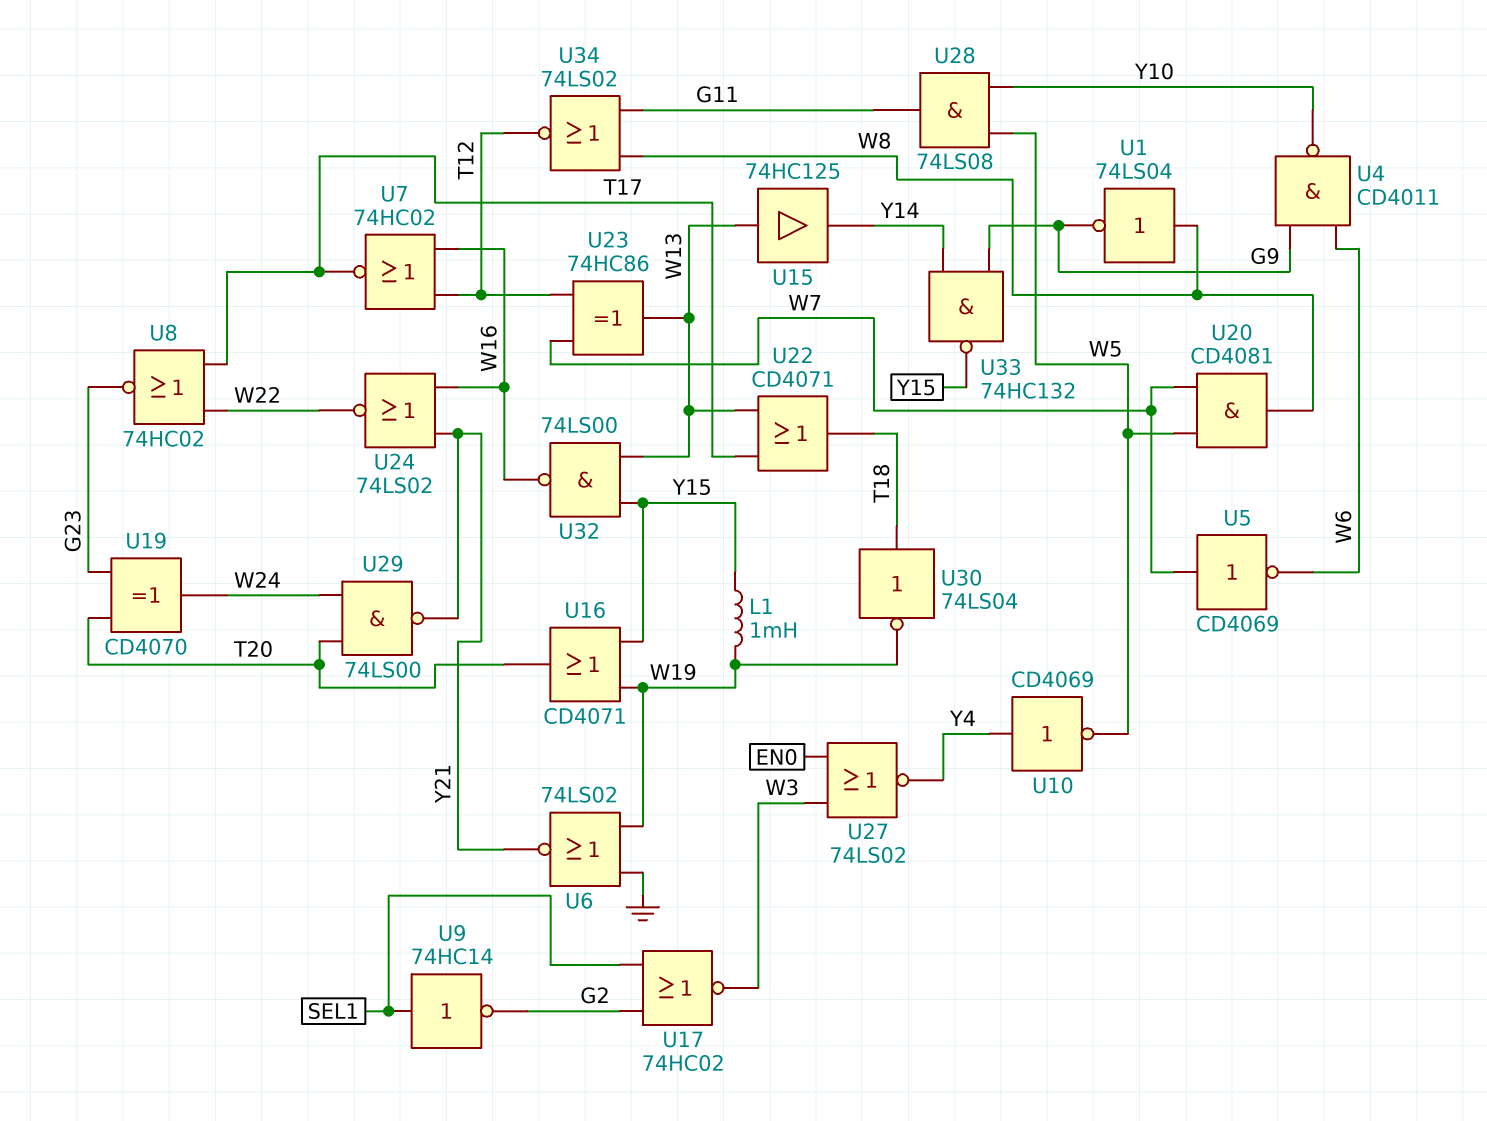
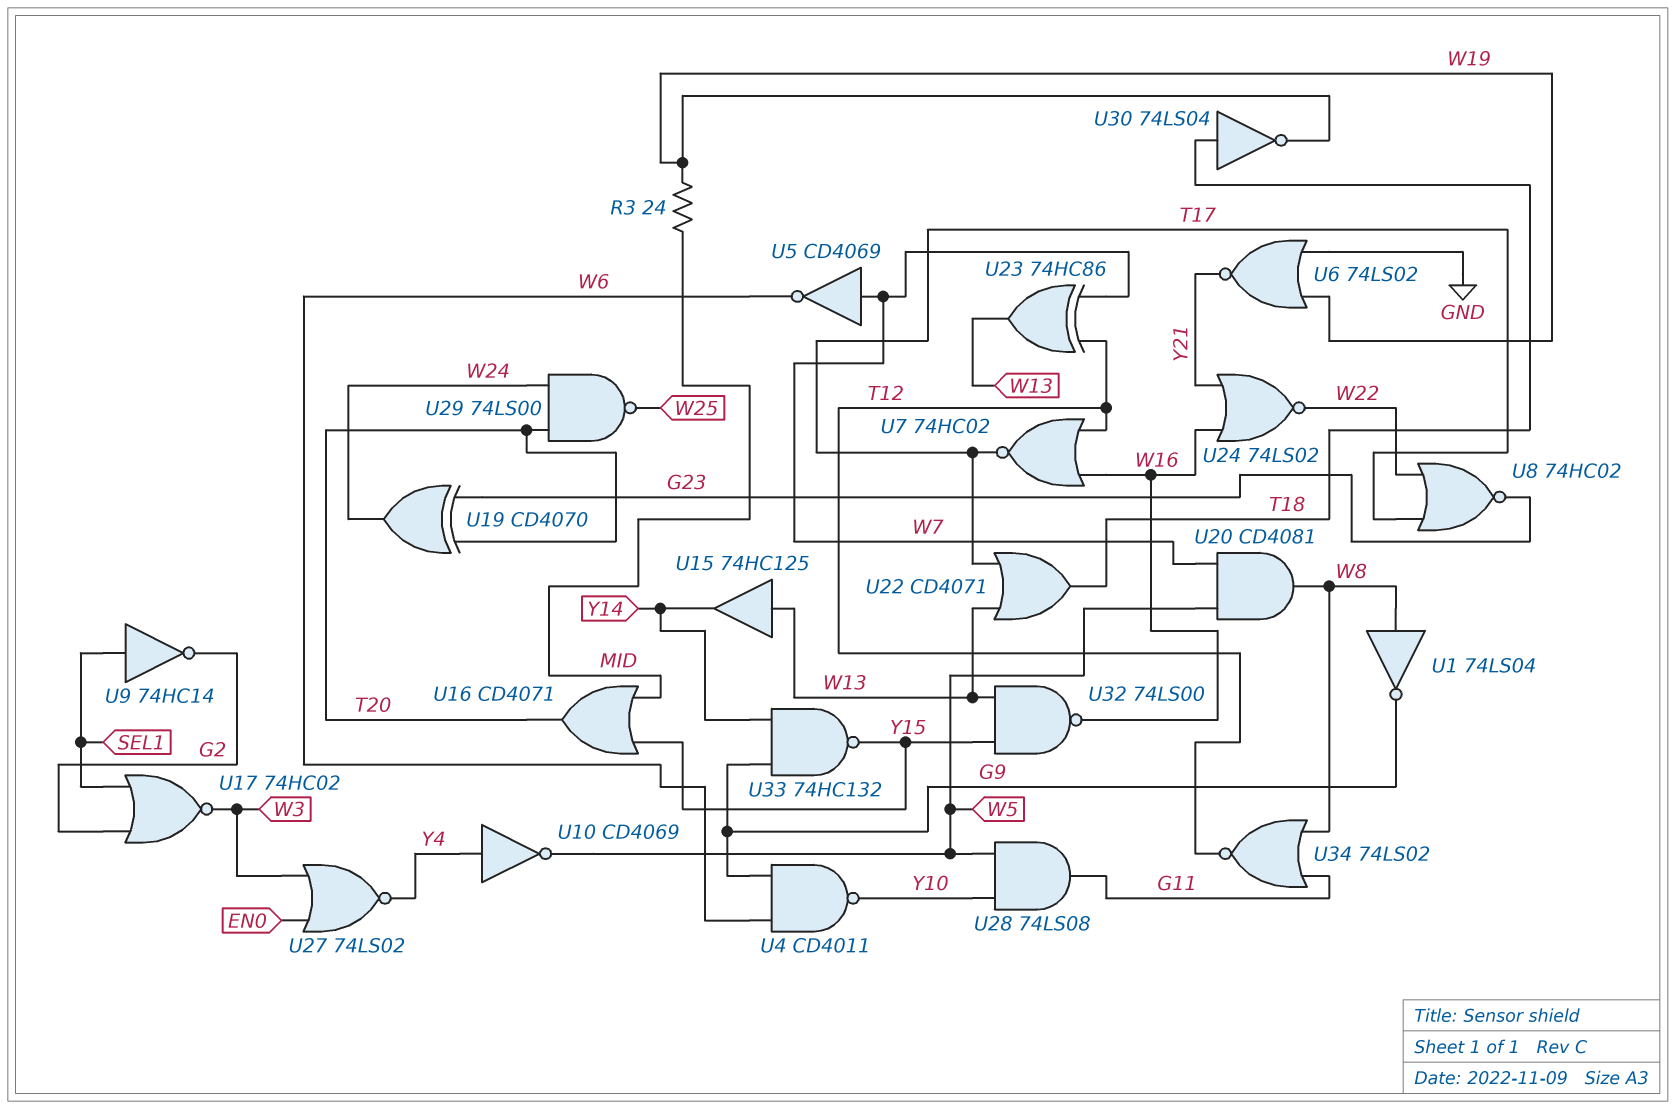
L1: 1mH (W19, Y15) -> none
R3: none -> 24 (MID, W19)
U16: OR CD4071 (in W19, in Y15, out T20) -> OR CD4071 (in MID, in Y15, out T20)
U29: NAND 74LS00 (in T20, in W24, out Y21) -> NAND 74LS00 (in T20, in W24, out W25)

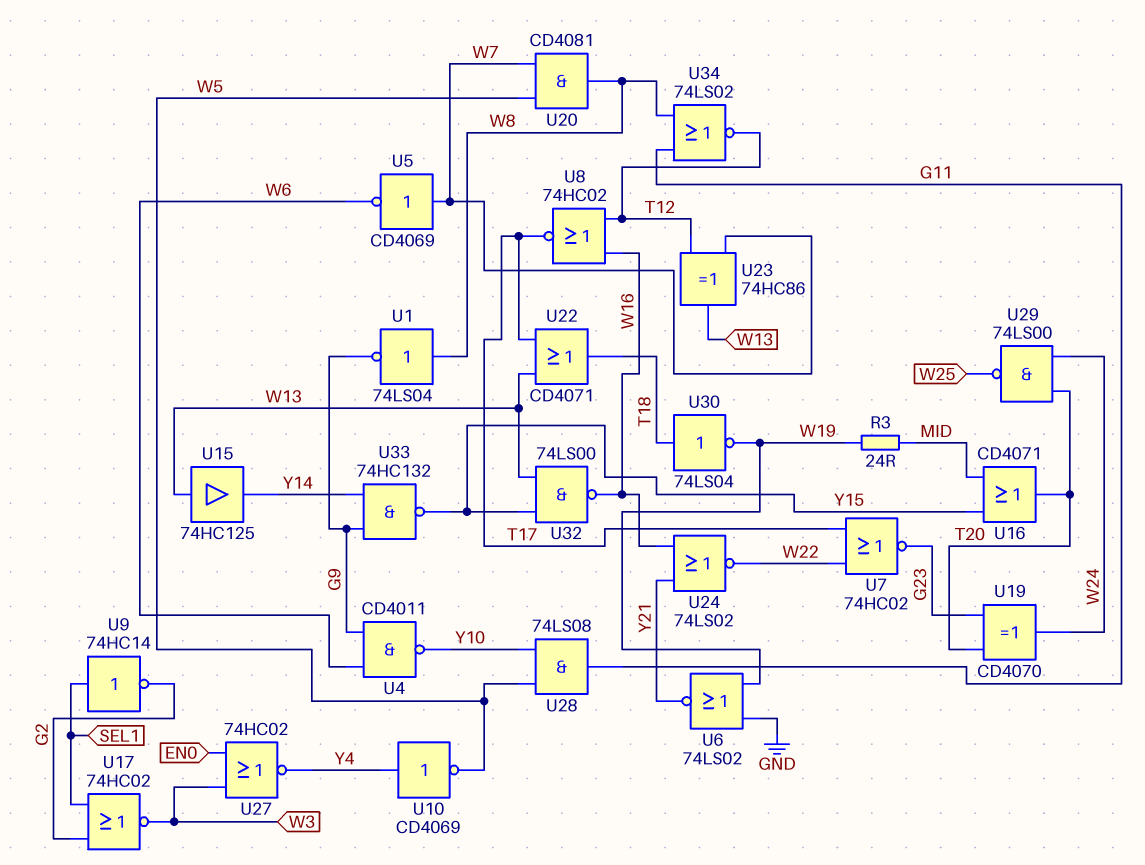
U7: NOR 74HC02 (in T12, in W16, out T17) -> NOR 74HC02 (in T17, in W22, out G23)
U8: NOR 74HC02 (in T17, in W22, out G23) -> NOR 74HC02 (in T12, in W16, out T17)
U27: NOR 74LS02 (in EN0, in W3, out Y4) -> NOR 74HC02 (in EN0, in W3, out Y4)

